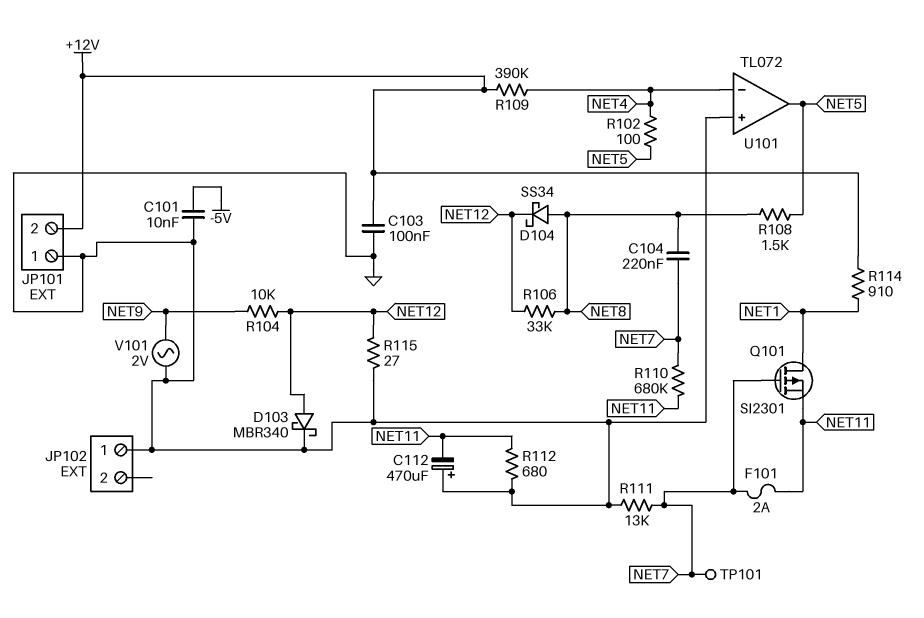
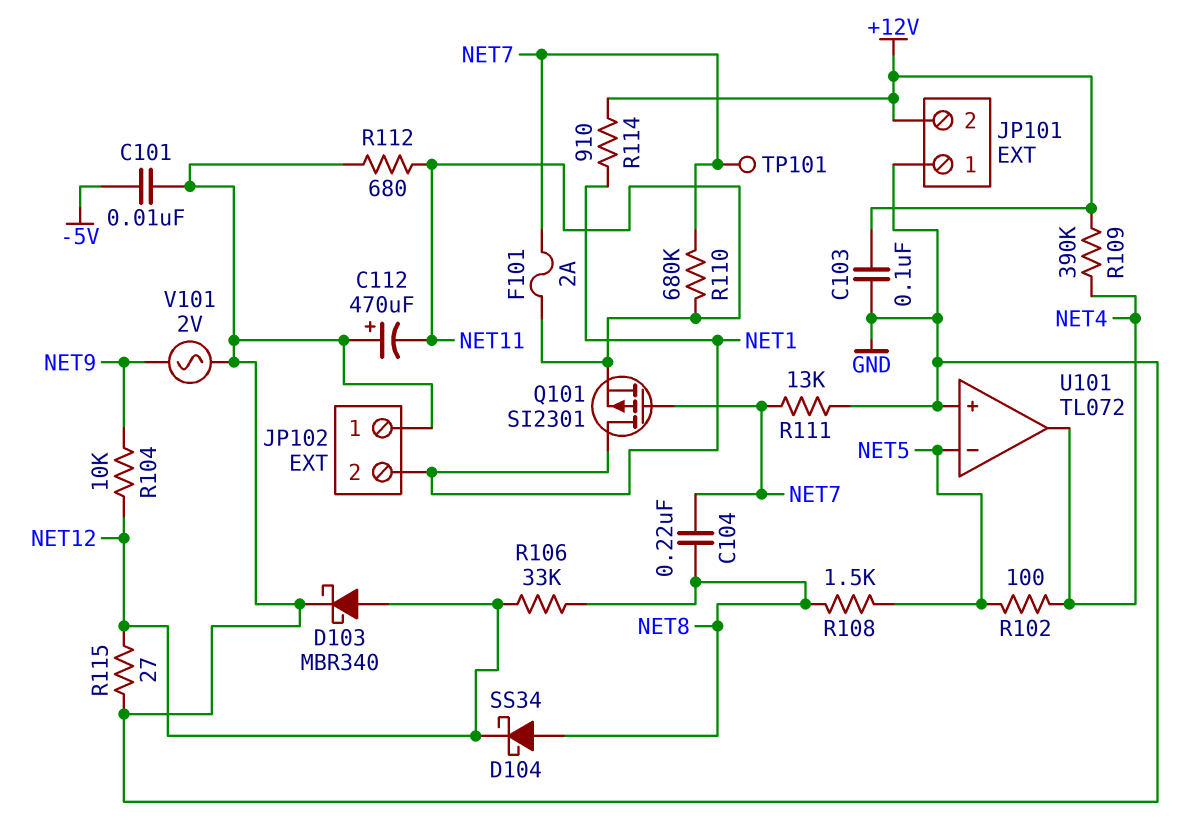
JP102 pin 2: none -> NET1
U101 pin in-: NET4 -> NET5
U101 pin out: NET5 -> NET4

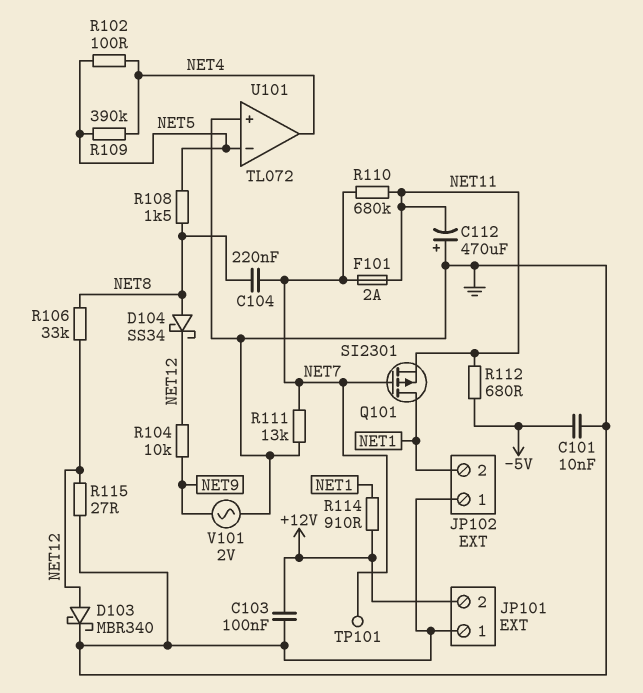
R109: 390k (+12V, NET4) -> 390k (NET4, NET5)
R112: 680 (GND, NET11) -> 680 (-5V, NET11)

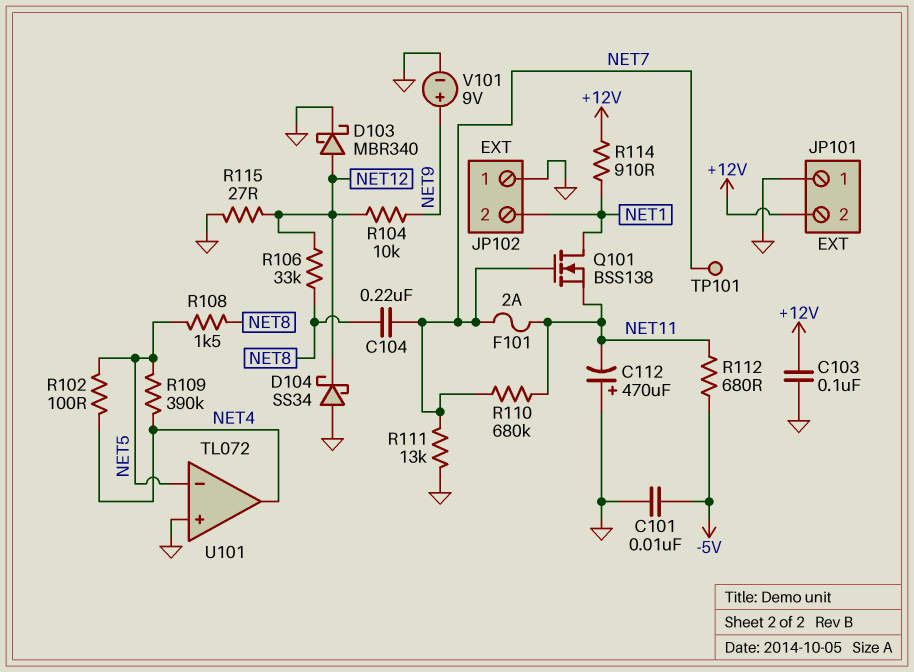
D104: schottky SS34 (A NET8, K NET12) -> schottky SS34 (A GND, K NET12)
Q101: PMOS SI2301 (G NET7, D NET1, S NET11) -> NMOS BSS138 (G NET7, D NET1, S NET11)
V101: AC 2V (GND, NET9) -> 9V (plus NET9, minus GND)

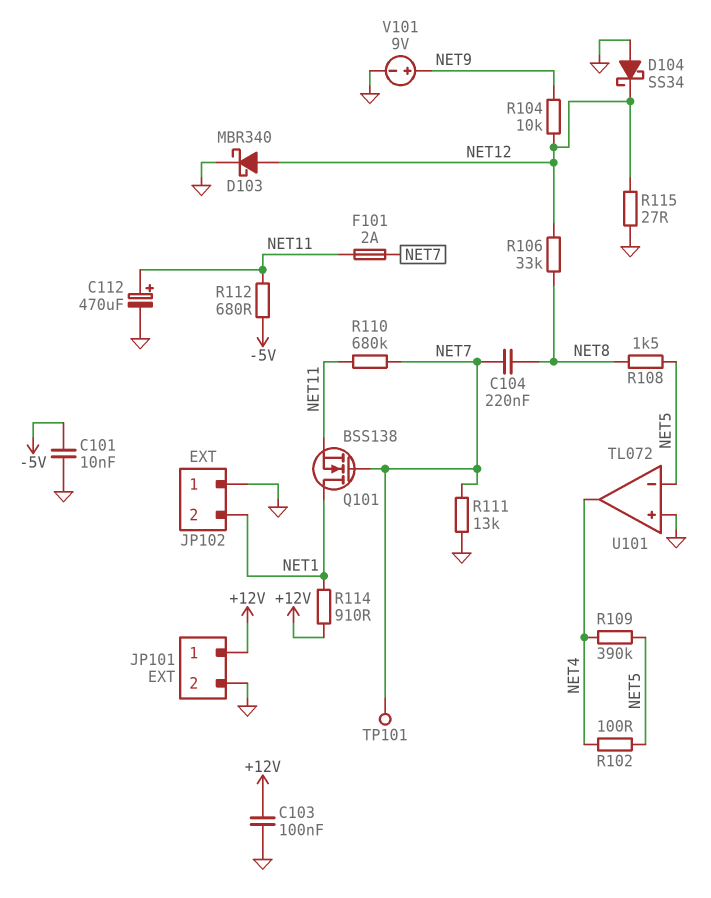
C112: 470uF (plus GND, minus NET11) -> 470uF (plus NET11, minus GND)
JP101 pin 1: GND -> +12V
JP101 pin 2: +12V -> GND

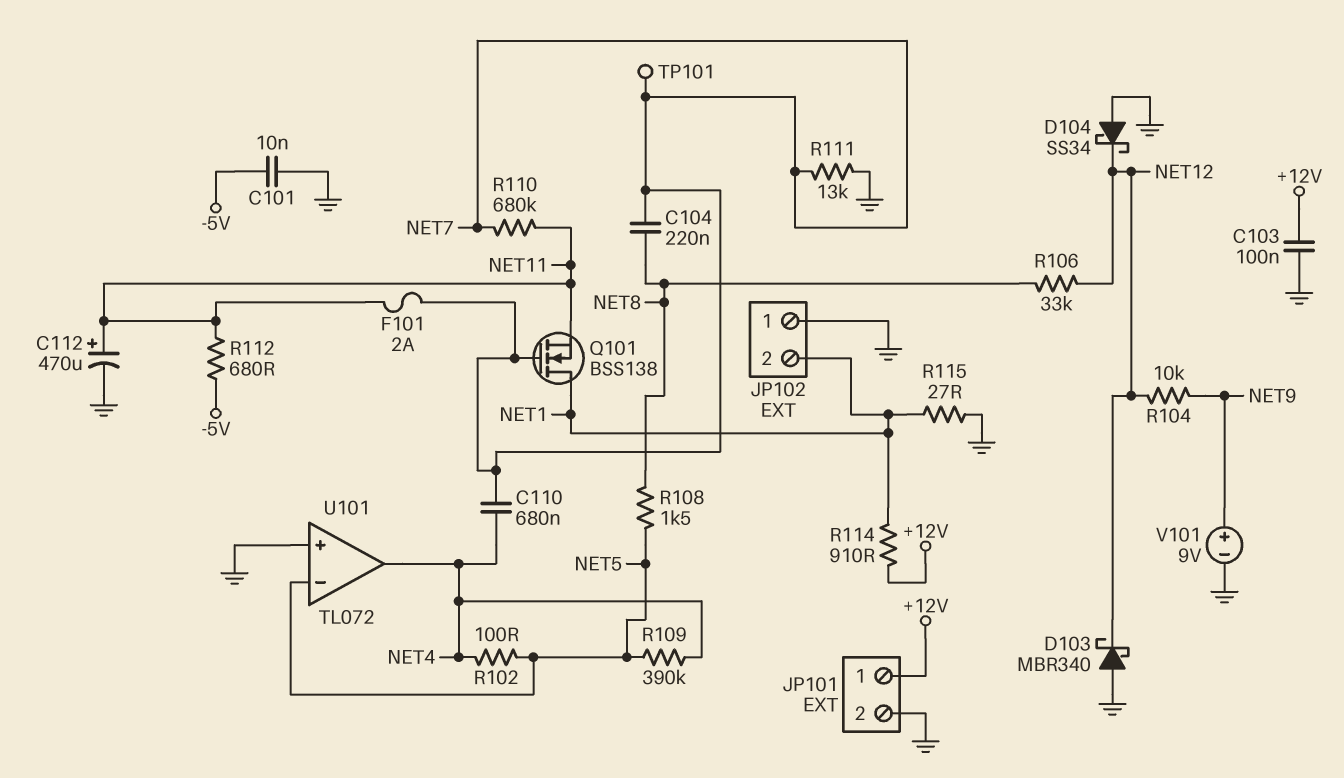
C110: none -> 680nF (NET4, NET7)
D103: schottky MBR340 (A NET12, K GND) -> schottky MBR340 (A GND, K NET12)
R115: 27 (GND, NET12) -> 27 (GND, NET1)

